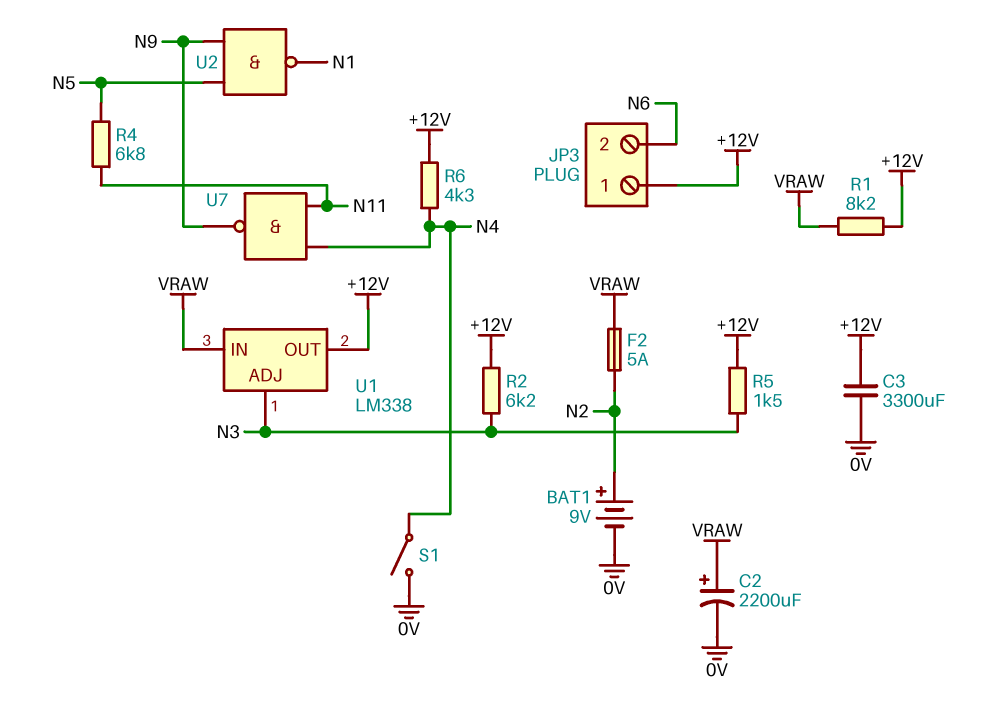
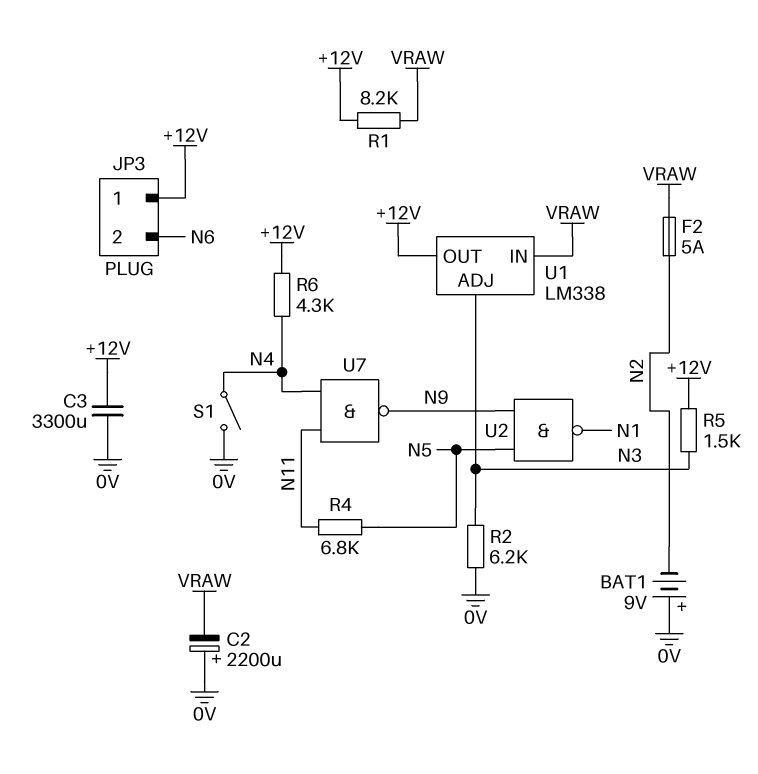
BAT1: 9V (plus N2, minus 0V) -> 9V (plus 0V, minus N2)
C2: 2200uF (plus VRAW, minus 0V) -> 2200uF (plus 0V, minus VRAW)
R2: 6.2k (+12V, N3) -> 6.2k (0V, N3)

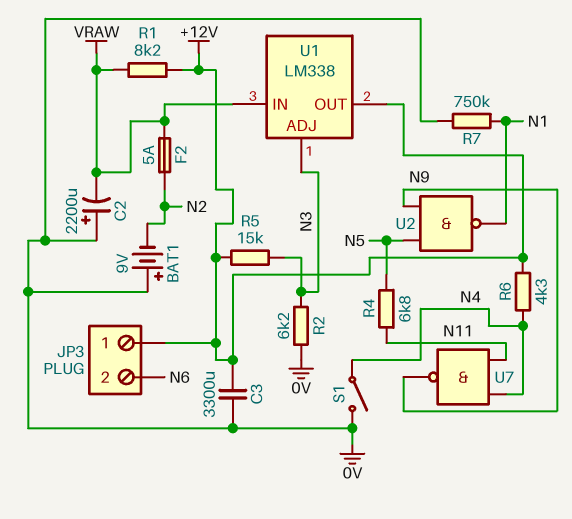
R5: 1.5k (+12V, N3) -> 15k (+12V, N3)
R7: none -> 750k (0V, N1)

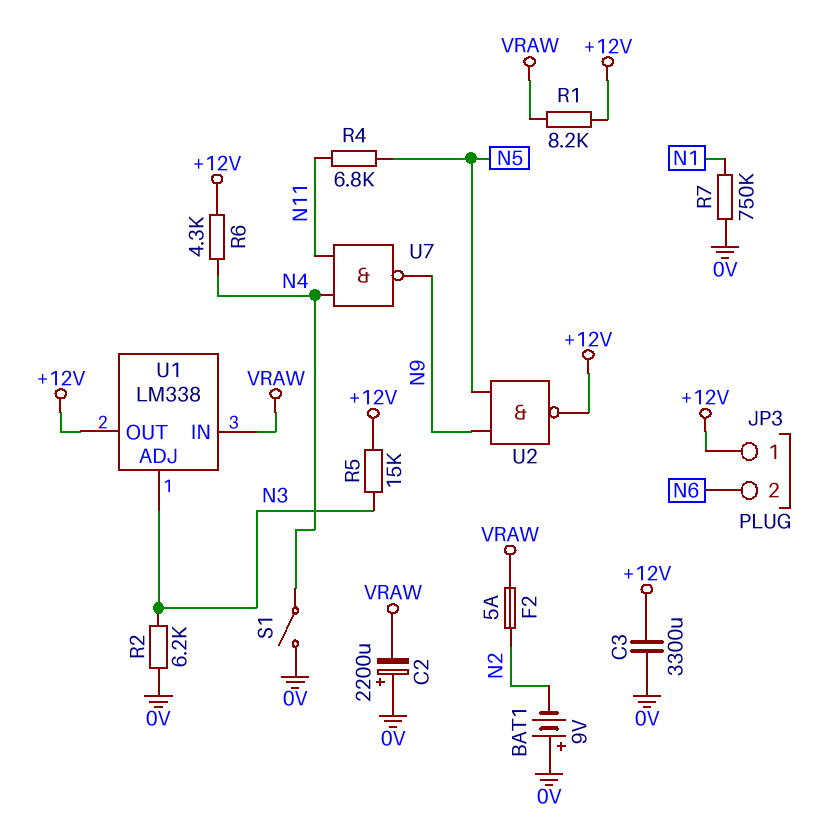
U2: NAND (in N5, in N9, out N1) -> NAND (in N5, in N9, out +12V)

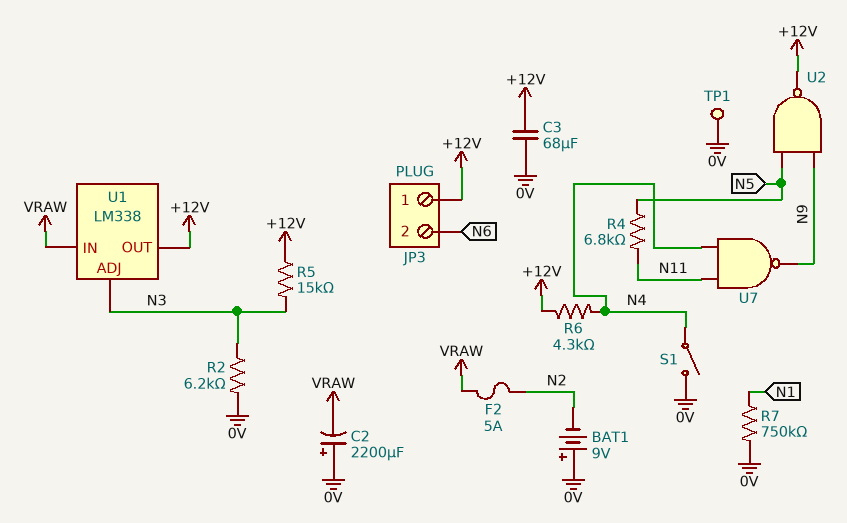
C3: 3300uF (+12V, 0V) -> 68uF (+12V, 0V)
R1: 8.2k (+12V, VRAW) -> none
TP1: none -> test point (0V)

